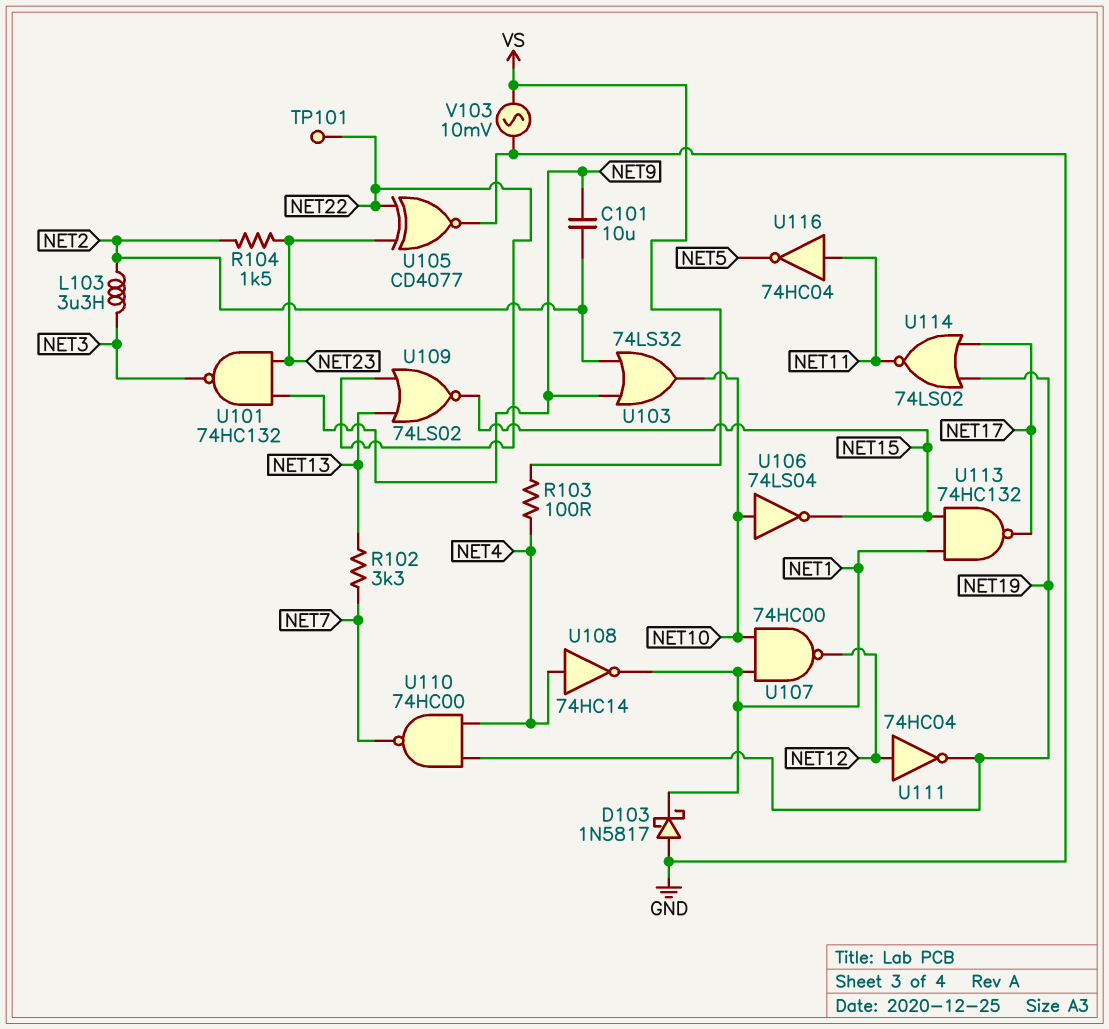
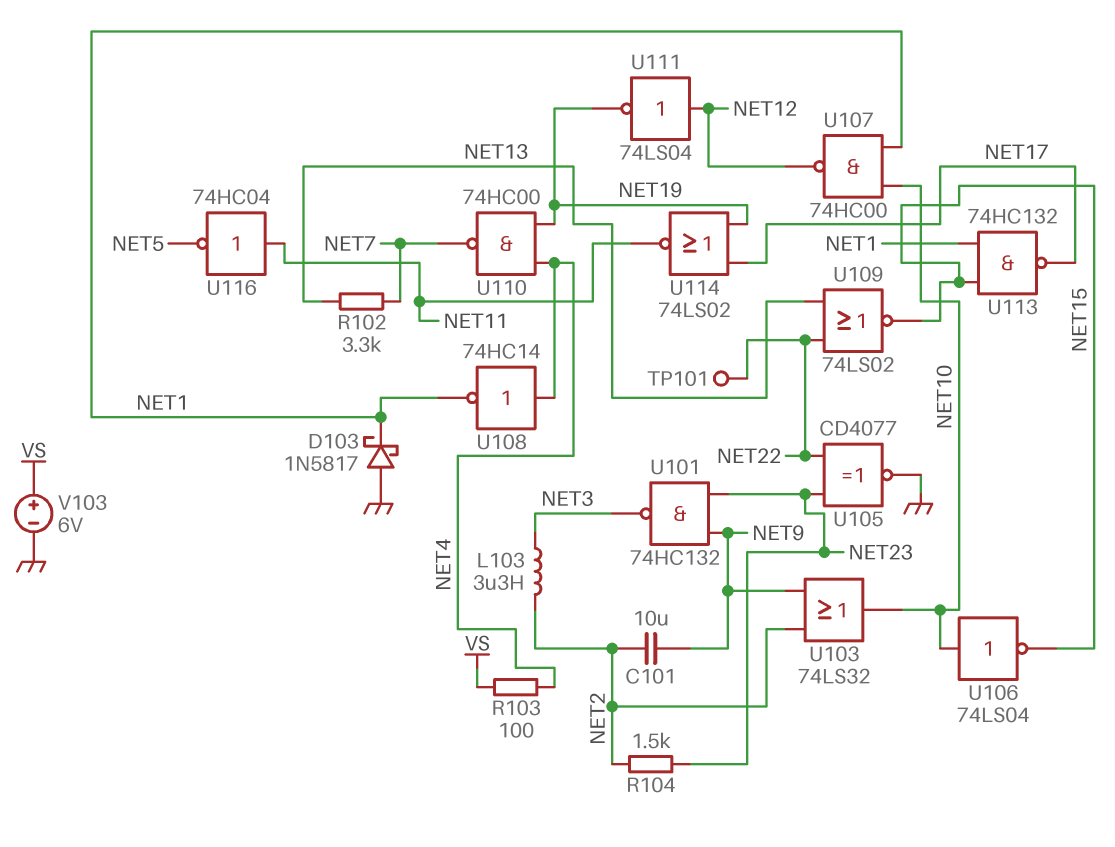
U111: NOT 74HC04 (in NET12, out NET19) -> NOT 74LS04 (in NET12, out NET19)
V103: AC 10mV (GND, VS) -> 6V (plus VS, minus GND)

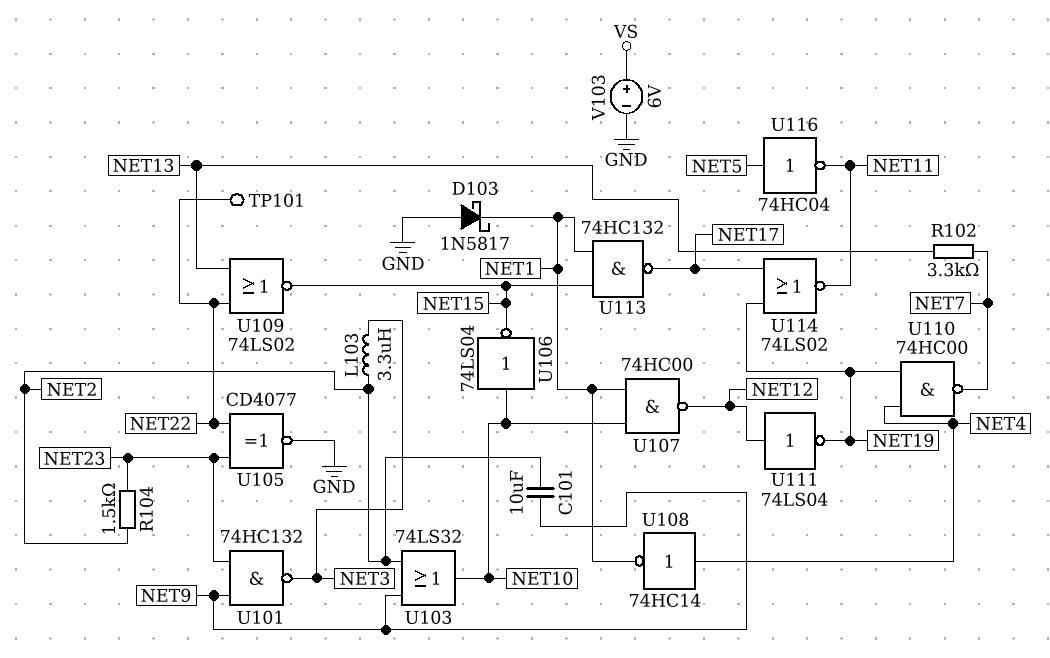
R103: 100 (NET4, VS) -> none
U116: NOT 74HC04 (in NET11, out NET5) -> NOT 74HC04 (in NET5, out NET11)

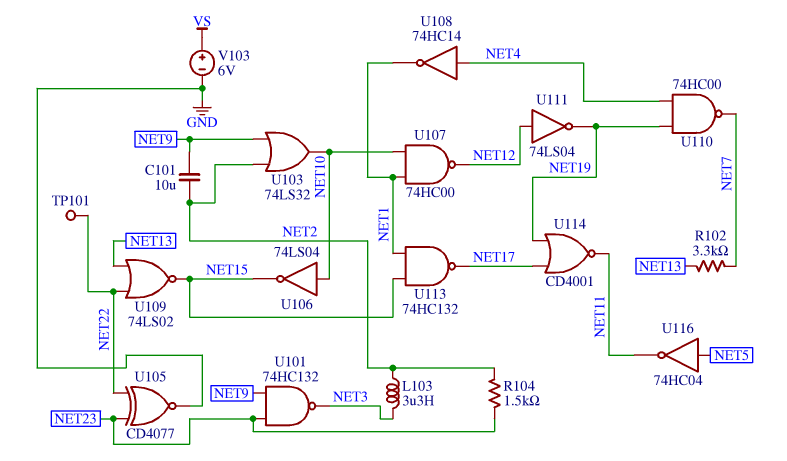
D103: schottky 1N5817 (A GND, K NET1) -> none
U114: NOR 74LS02 (in NET17, in NET19, out NET11) -> NOR CD4001 (in NET17, in NET19, out NET11)

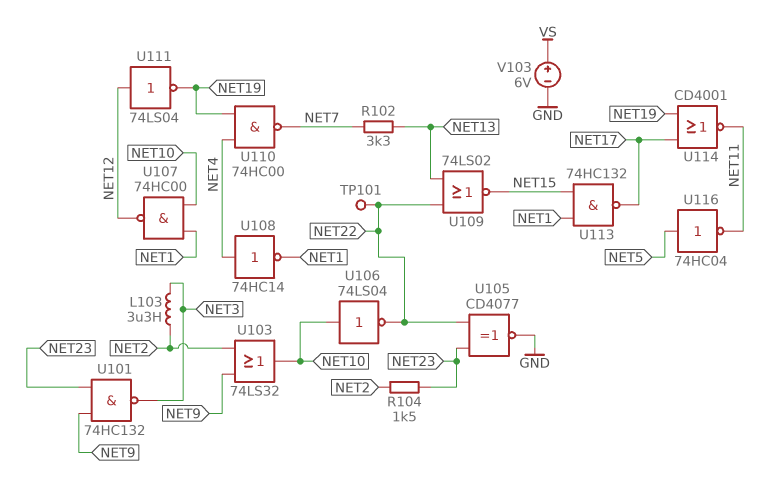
C101: 10uF (NET2, NET9) -> none
U106: NOT 74LS04 (in NET10, out NET15) -> NOT 74LS04 (in NET10, out NET22)

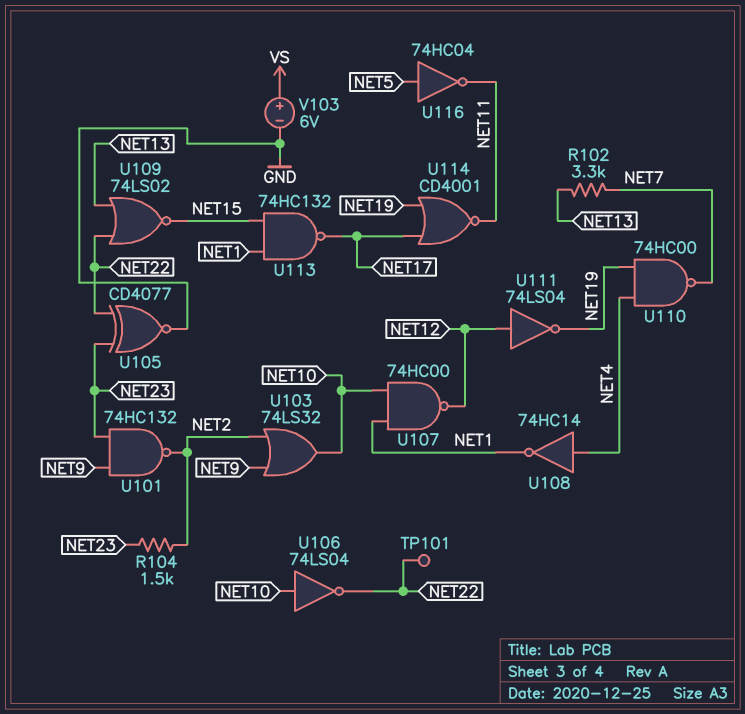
L103: 3.3uH (NET2, NET3) -> none
U101: NAND 74HC132 (in NET9, in NET23, out NET3) -> NAND 74HC132 (in NET9, in NET23, out NET2)

